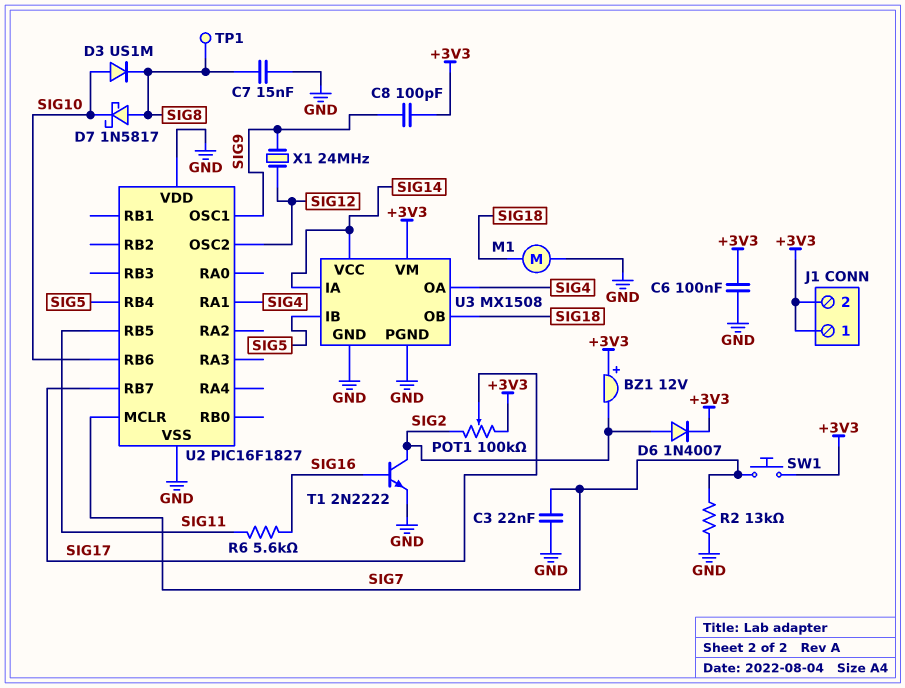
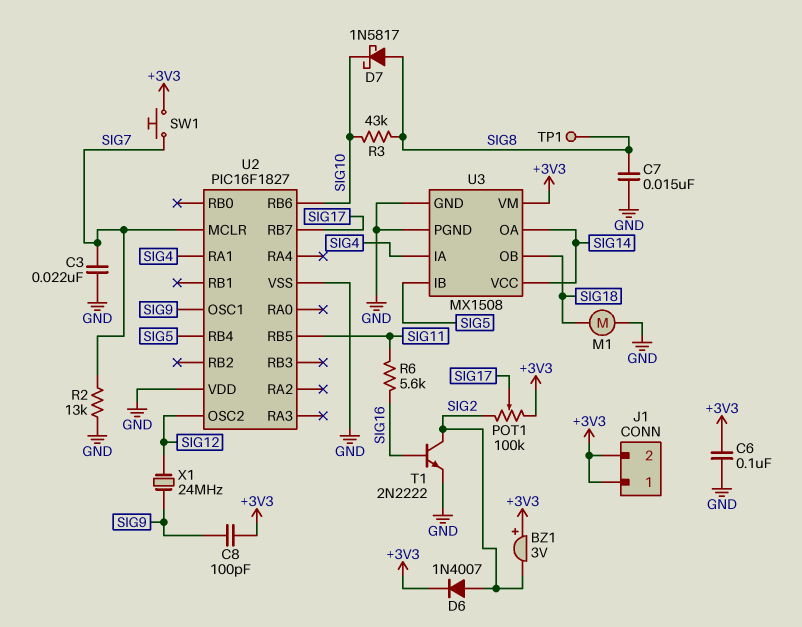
BZ1: buzzer 12V (plus +3V3, minus SIG2) -> buzzer 3V (plus +3V3, minus SIG2)
D3: diode US1M (A SIG10, K SIG8) -> none
R3: none -> 43k (SIG8, SIG10)
U3 pin IA: SIG14 -> SIG4
U3 pin OA: SIG4 -> SIG14

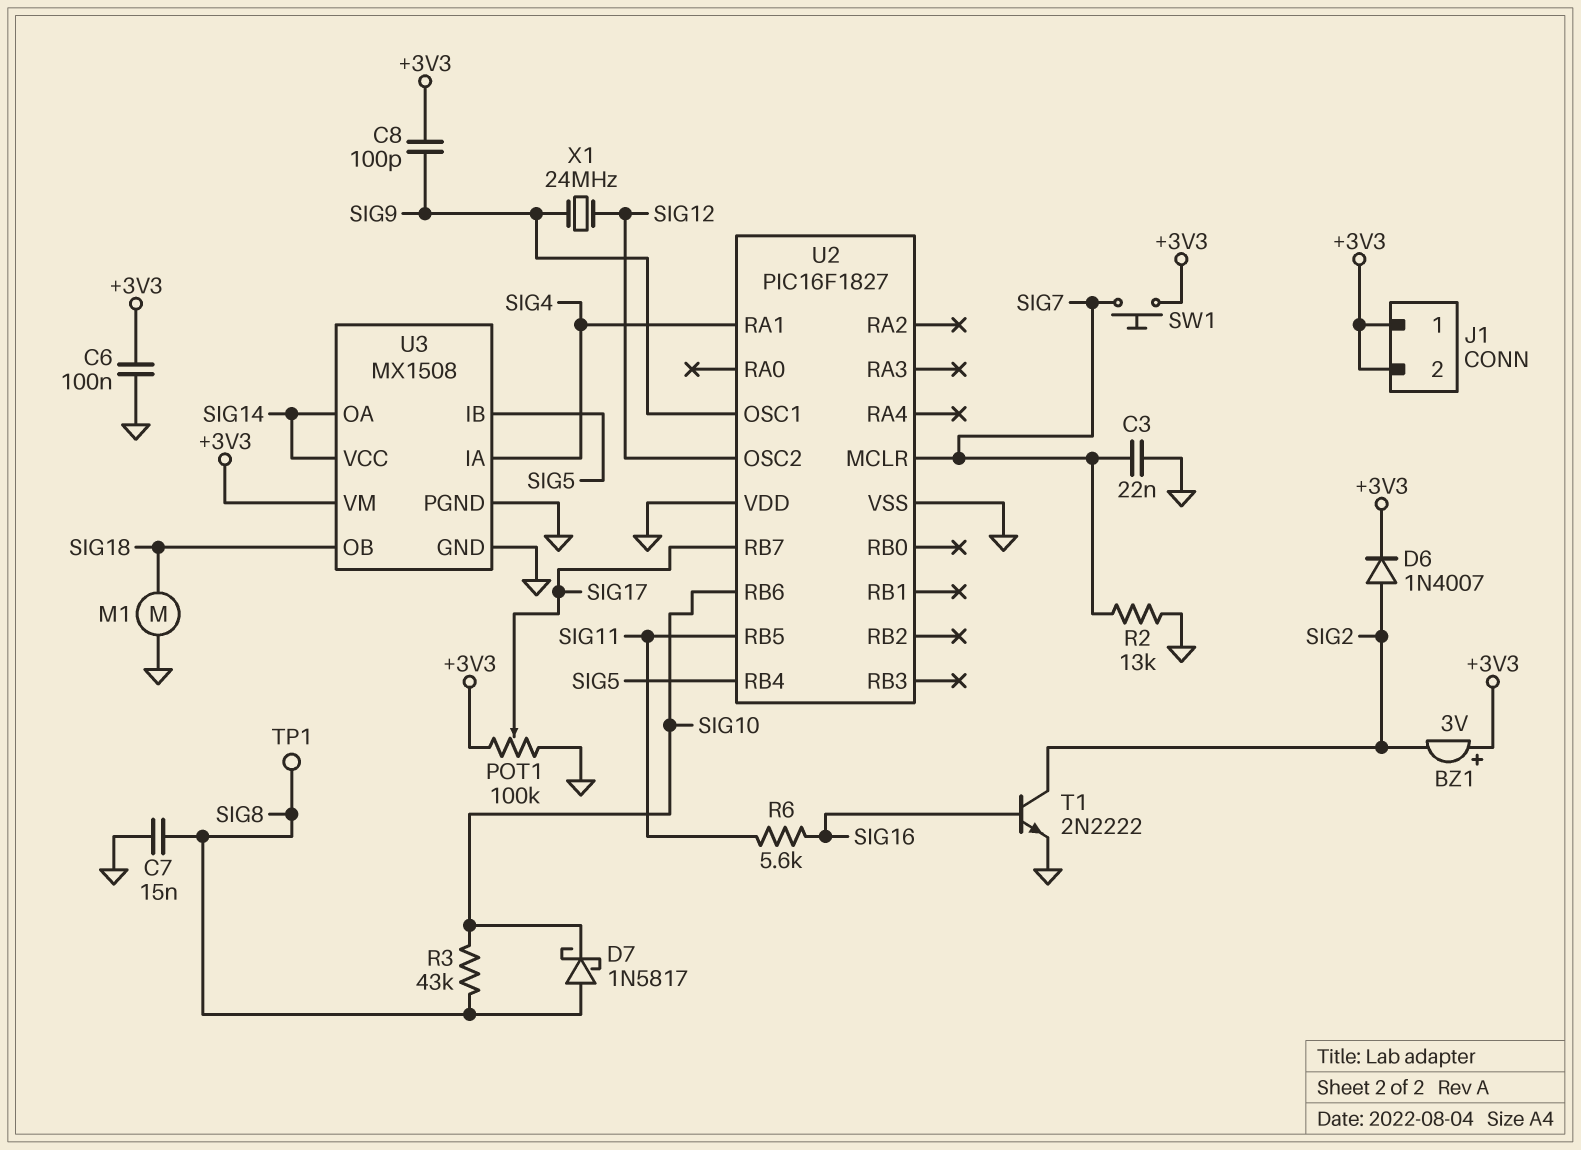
POT1: 100k (+3V3, SIG2, wiper SIG17) -> 100k (+3V3, GND, wiper SIG17)

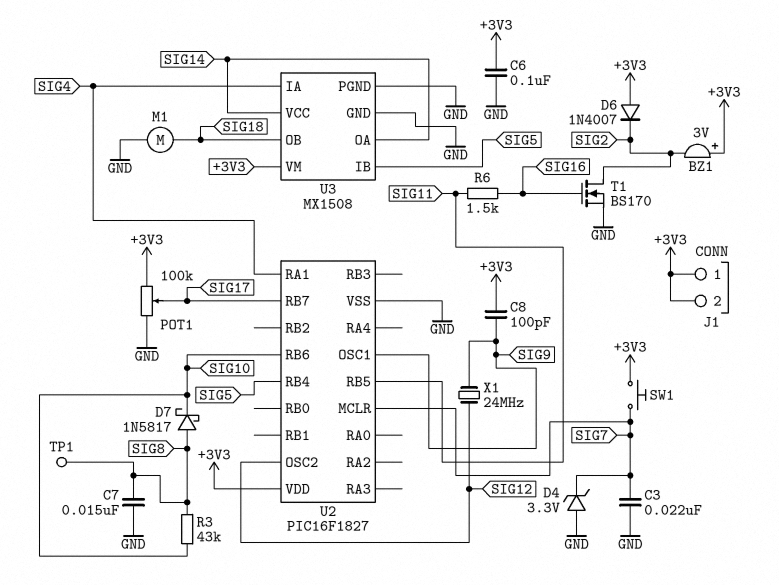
D4: none -> zener 3.3V (A GND, K SIG7)
D6: diode 1N4007 (A SIG2, K +3V3) -> diode 1N4007 (A +3V3, K SIG2)
R2: 13k (GND, SIG7) -> none
R6: 5.6k (SIG11, SIG16) -> 1.5k (SIG11, SIG16)
T1: NPN 2N2222 (B SIG16, C SIG2, E GND) -> NMOS BS170 (G SIG16, D SIG2, S GND)
U2 pin VDD: GND -> +3V3

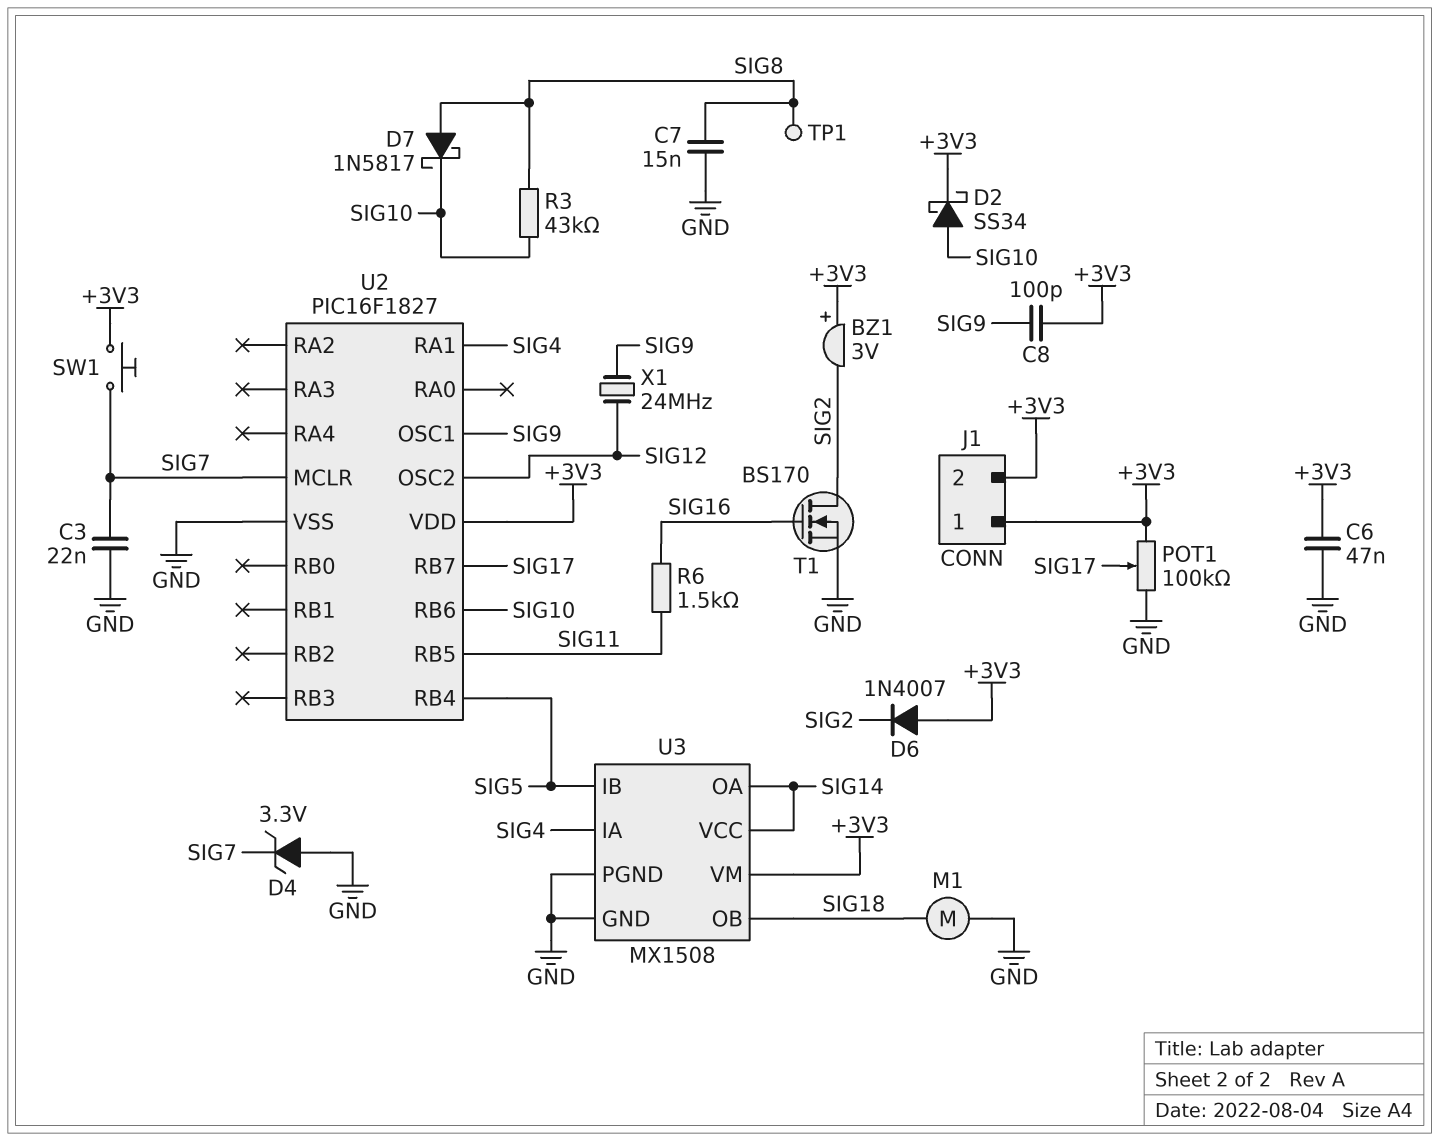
C6: 100nF (+3V3, GND) -> 47nF (+3V3, GND)
D2: none -> schottky SS34 (A SIG10, K +3V3)

